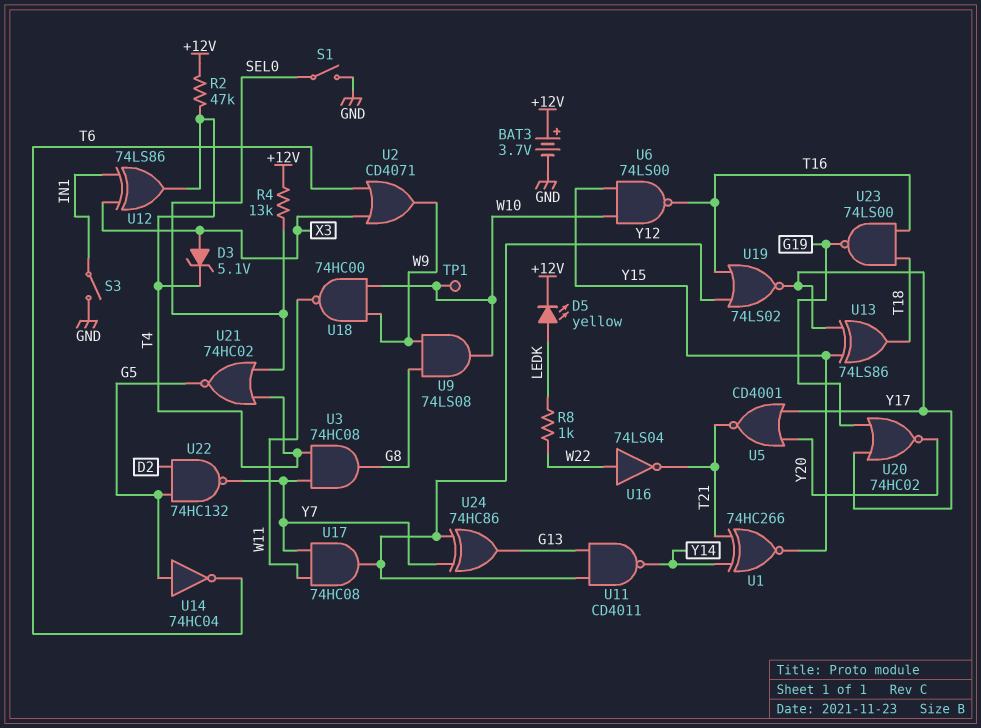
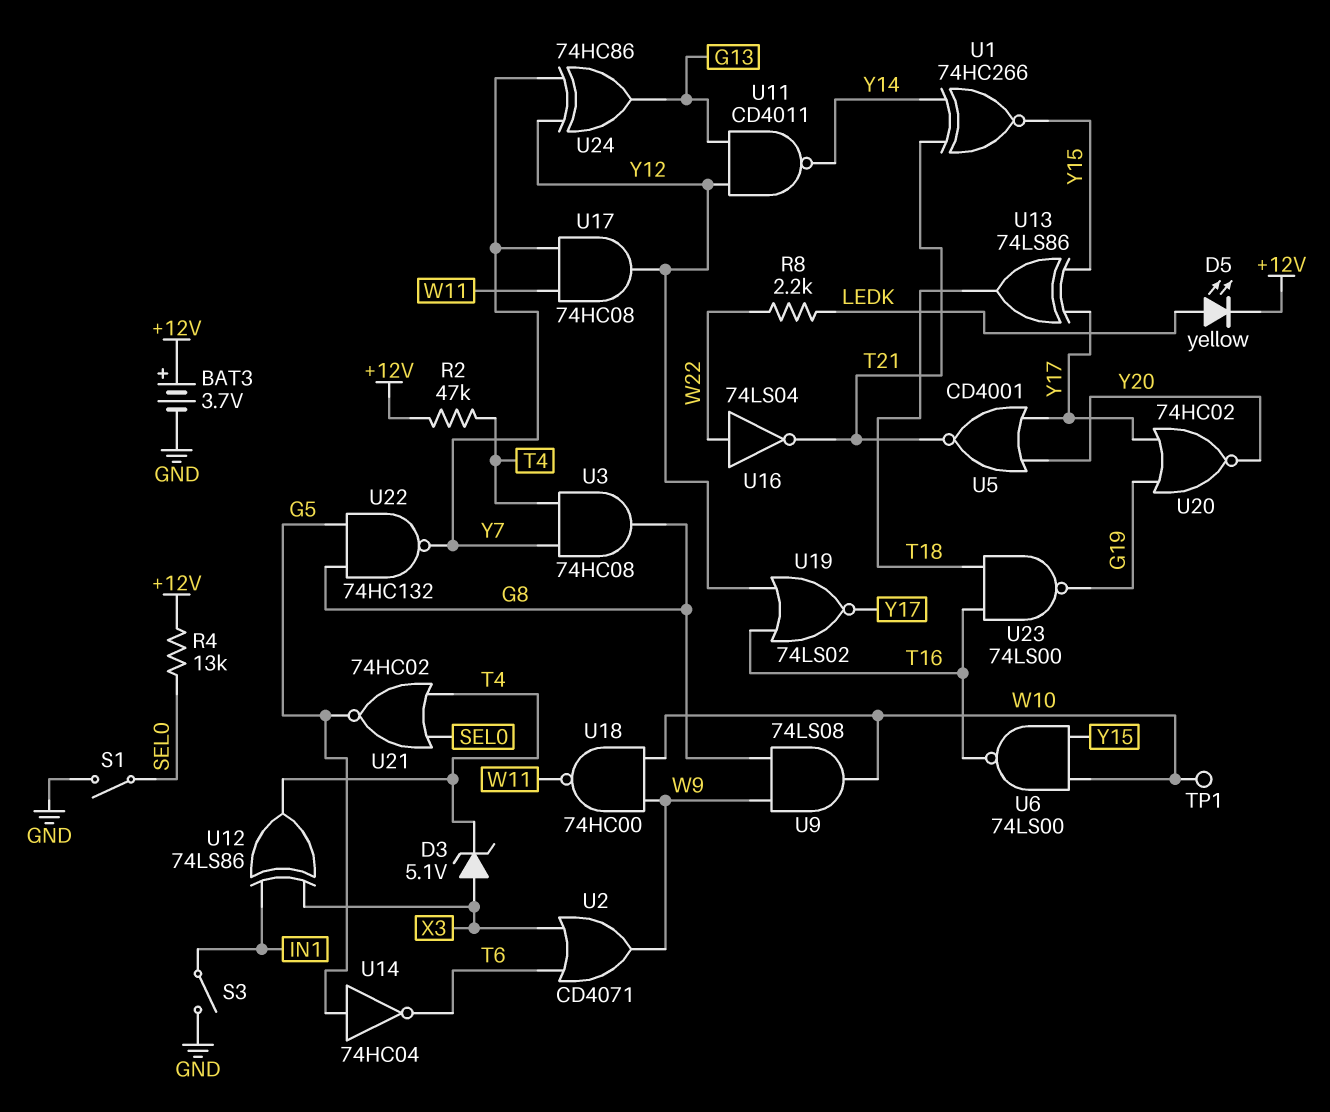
R8: 1k (LEDK, W22) -> 2.2k (LEDK, W22)
U22: NAND 74HC132 (in D2, in G5, out Y7) -> NAND 74HC132 (in G5, in G8, out Y7)

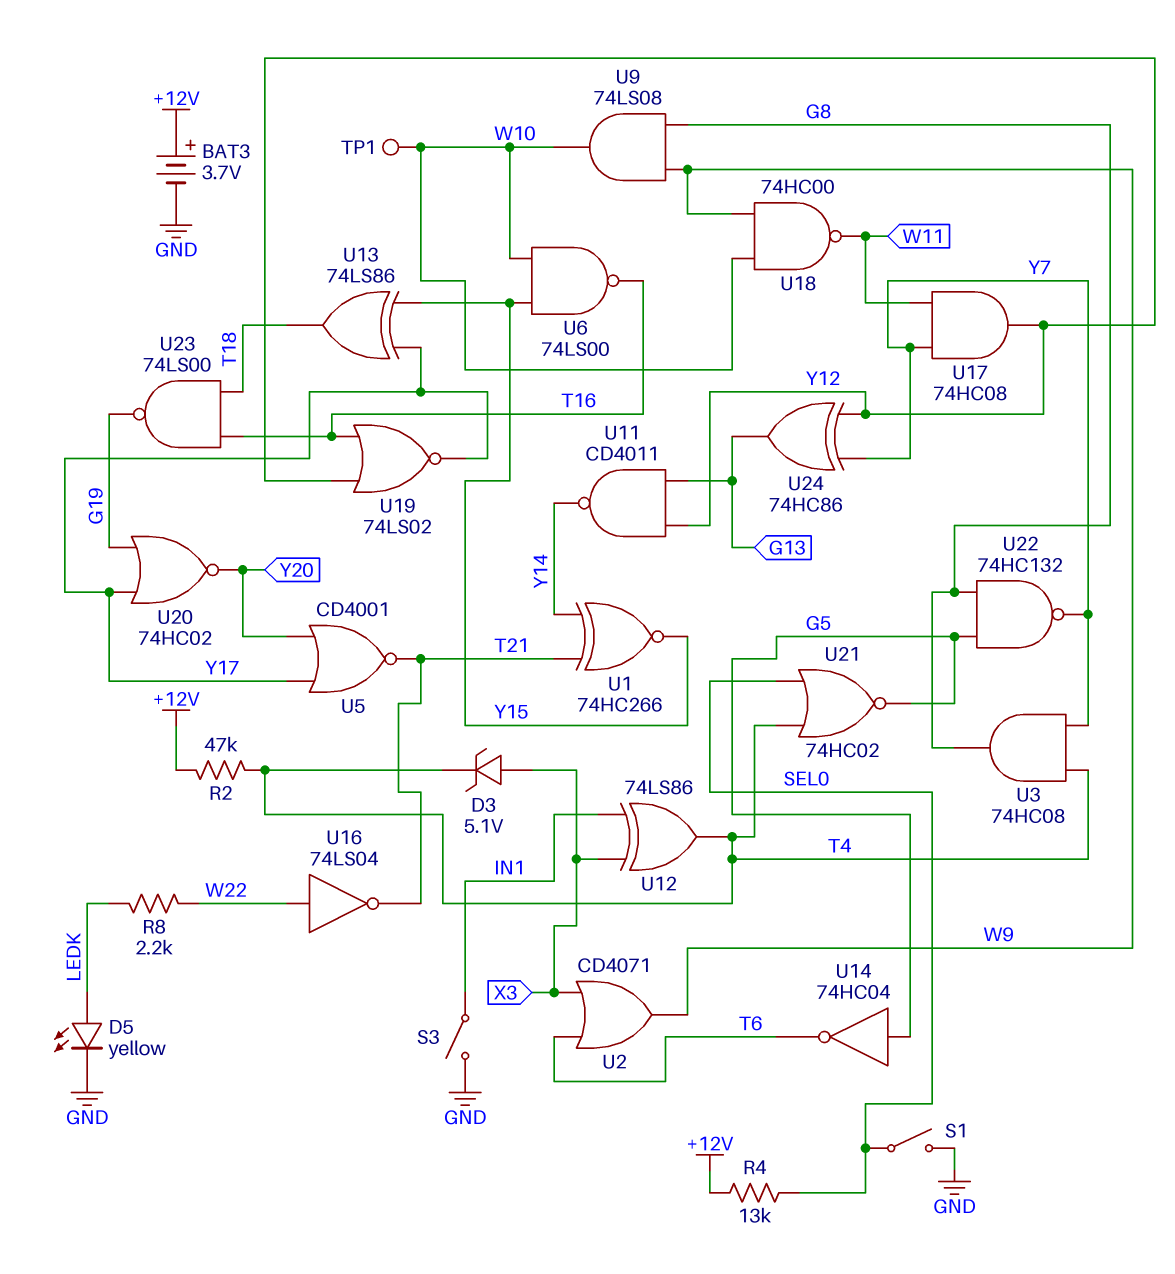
D5: LED yellow (A LEDK, K +12V) -> LED yellow (A LEDK, K GND)

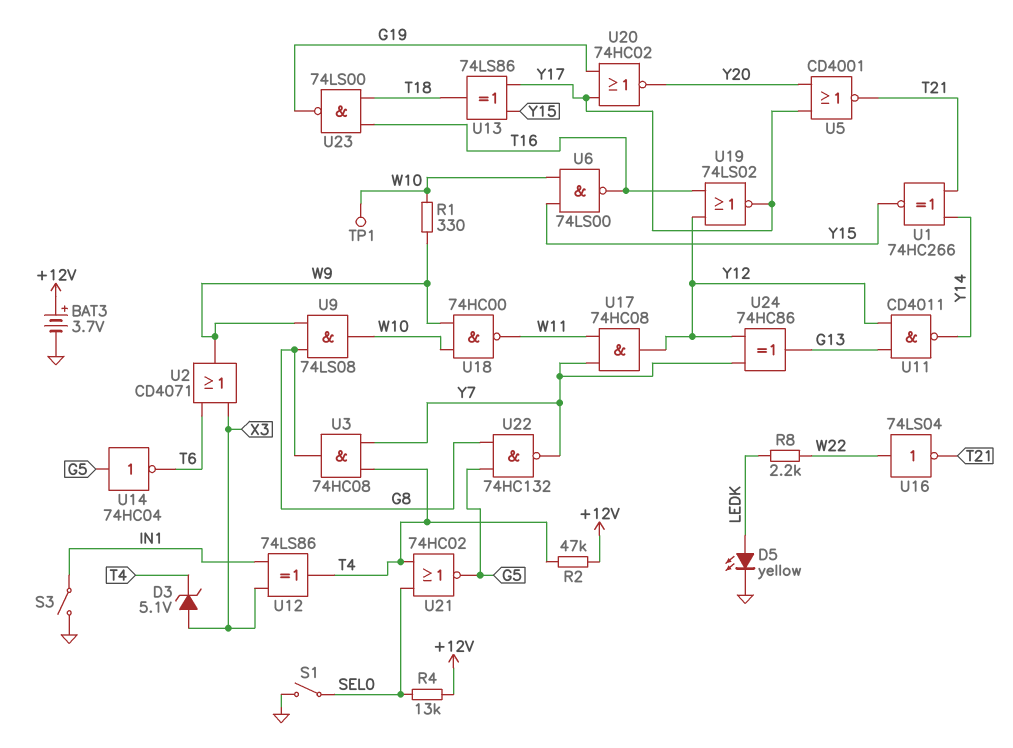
R1: none -> 330 (W9, W10)

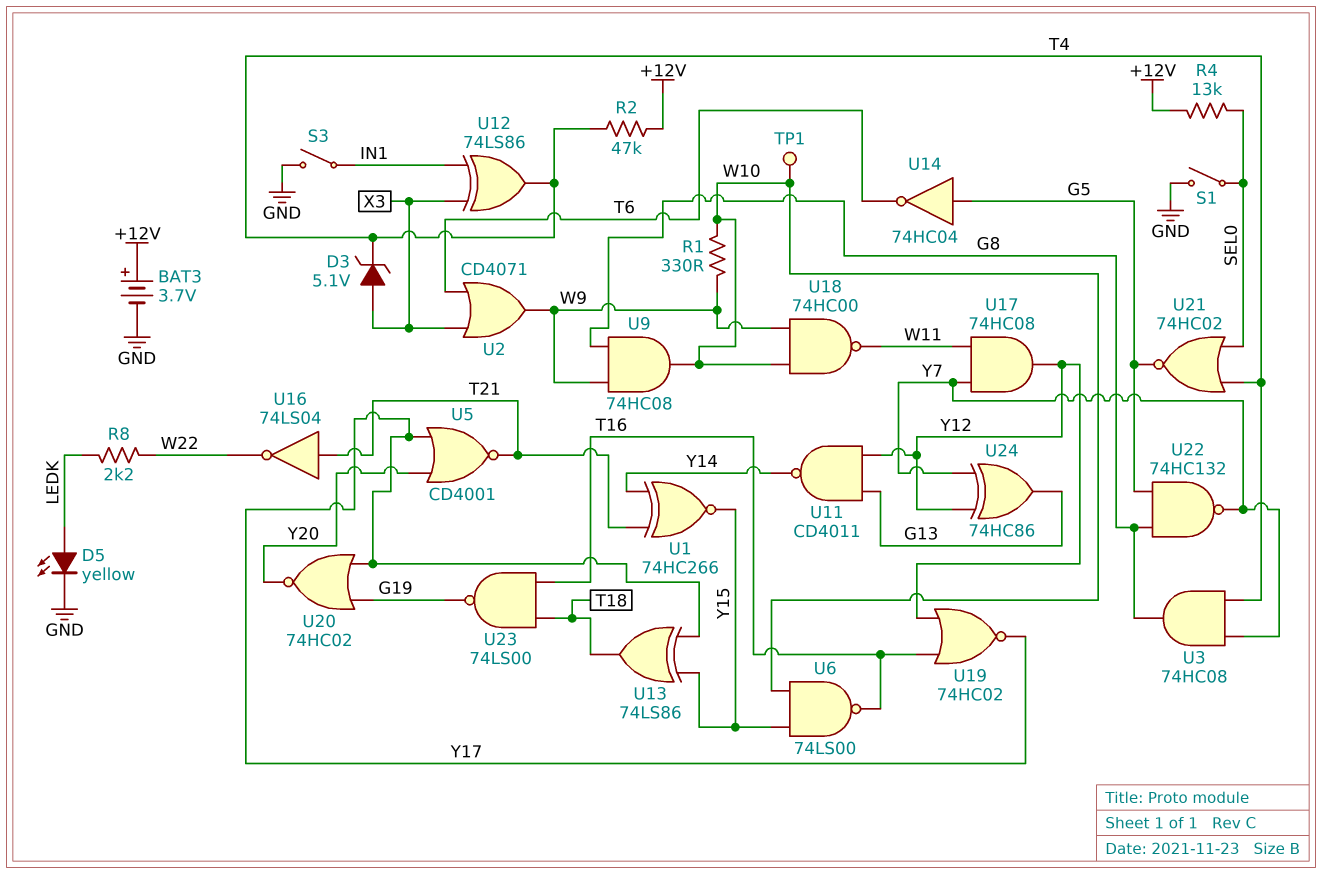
U9: AND 74LS08 (in G8, in W9, out W10) -> AND 74HC08 (in G8, in W9, out W10)
U16: NOT 74LS04 (in W22, out T21) -> NOT 74LS04 (in T21, out W22)
U19: NOR 74LS02 (in T16, in Y12, out Y17) -> NOR 74HC02 (in T16, in Y12, out Y17)

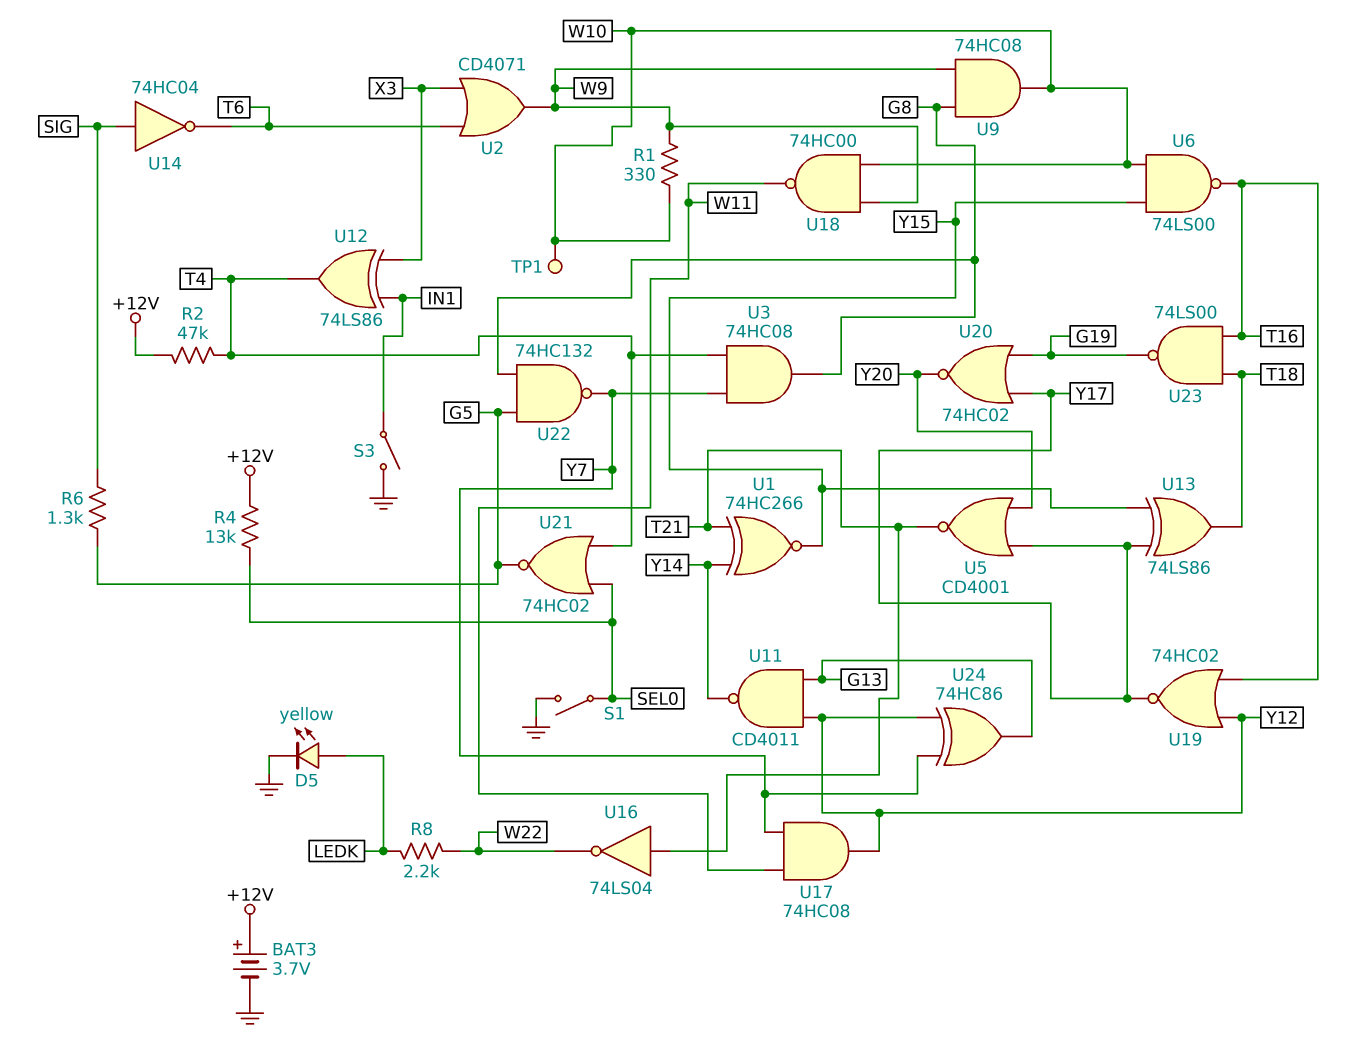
D3: zener 5.1V (A X3, K T4) -> none
R6: none -> 1.3k (G5, SIG)
U14: NOT 74HC04 (in G5, out T6) -> NOT 74HC04 (in SIG, out T6)

